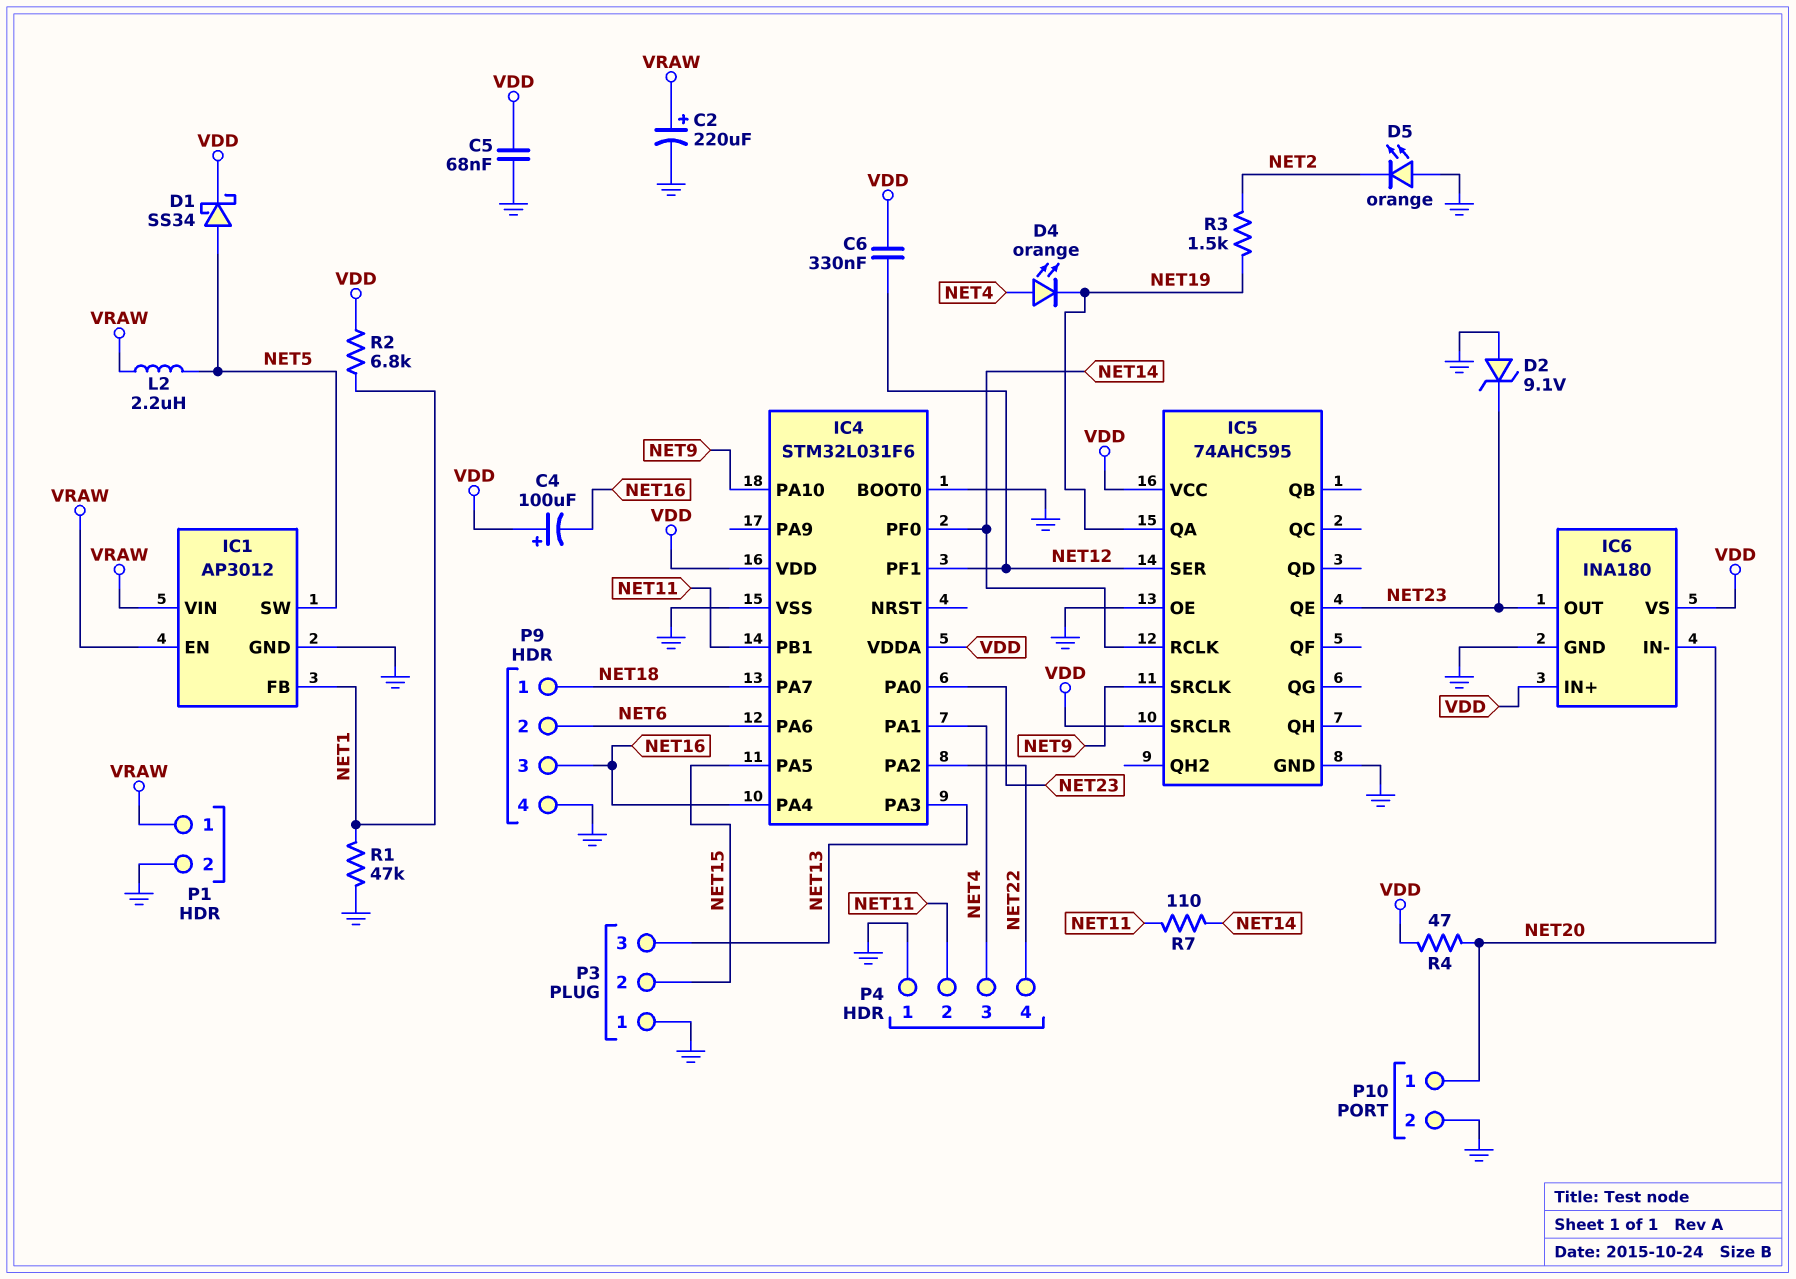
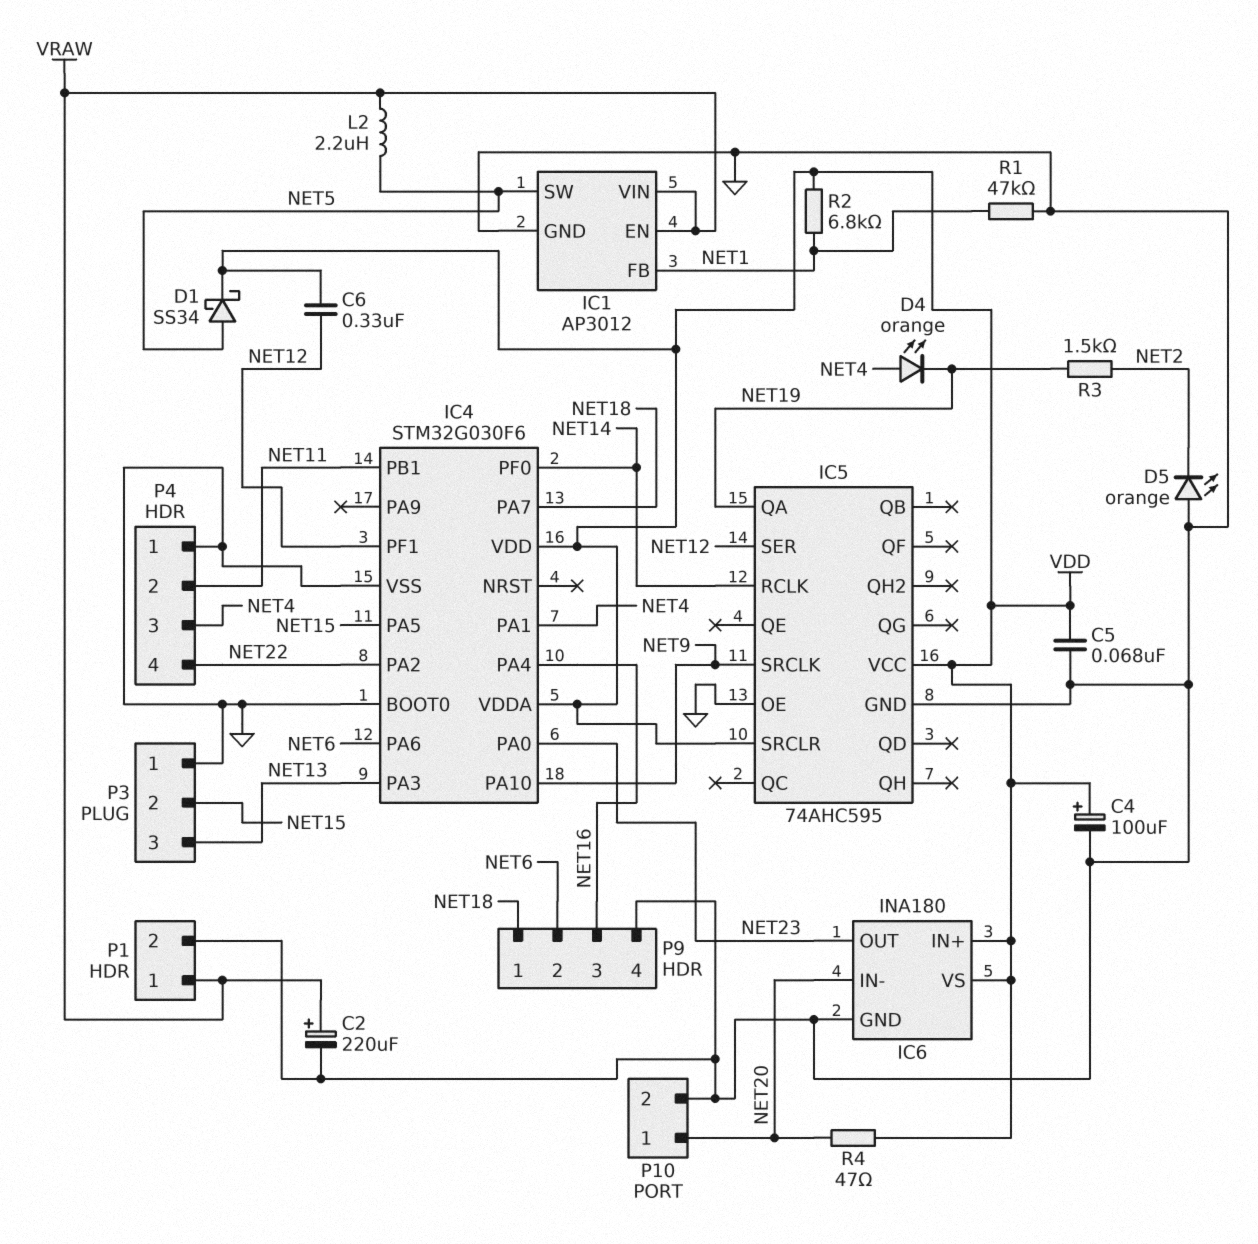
C4: 100uF (plus VDD, minus NET16) -> 100uF (plus VDD, minus GND)
D2: zener 9.1V (A GND, K NET23) -> none
IC4: STM32L031F6 -> STM32G030F6
IC5 pin QE: NET23 -> none
R7: 110 (NET11, NET14) -> none

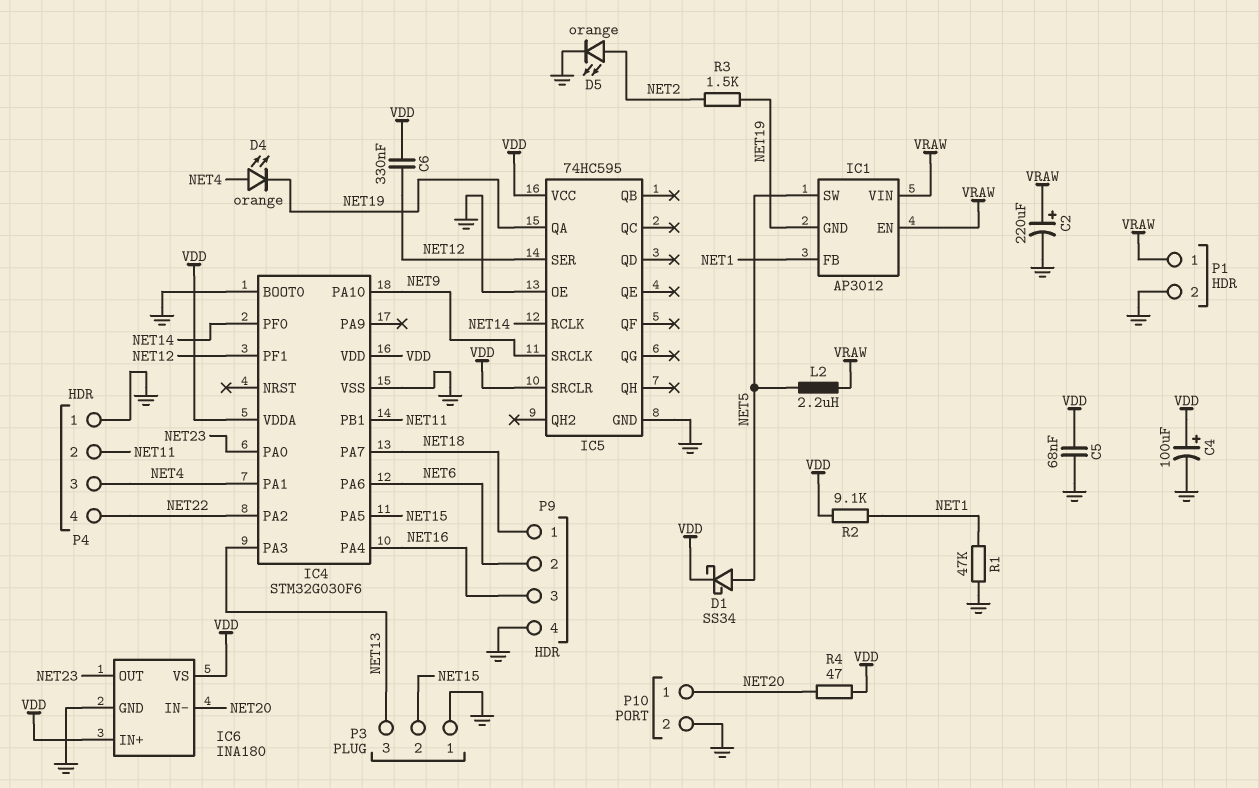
D5: LED orange (A GND, K NET2) -> LED orange (A NET2, K GND)
IC1 pin GND: GND -> NET19
IC5: 74AHC595 -> 74HC595
R2: 6.8k (NET1, VDD) -> 9.1k (NET1, VDD)

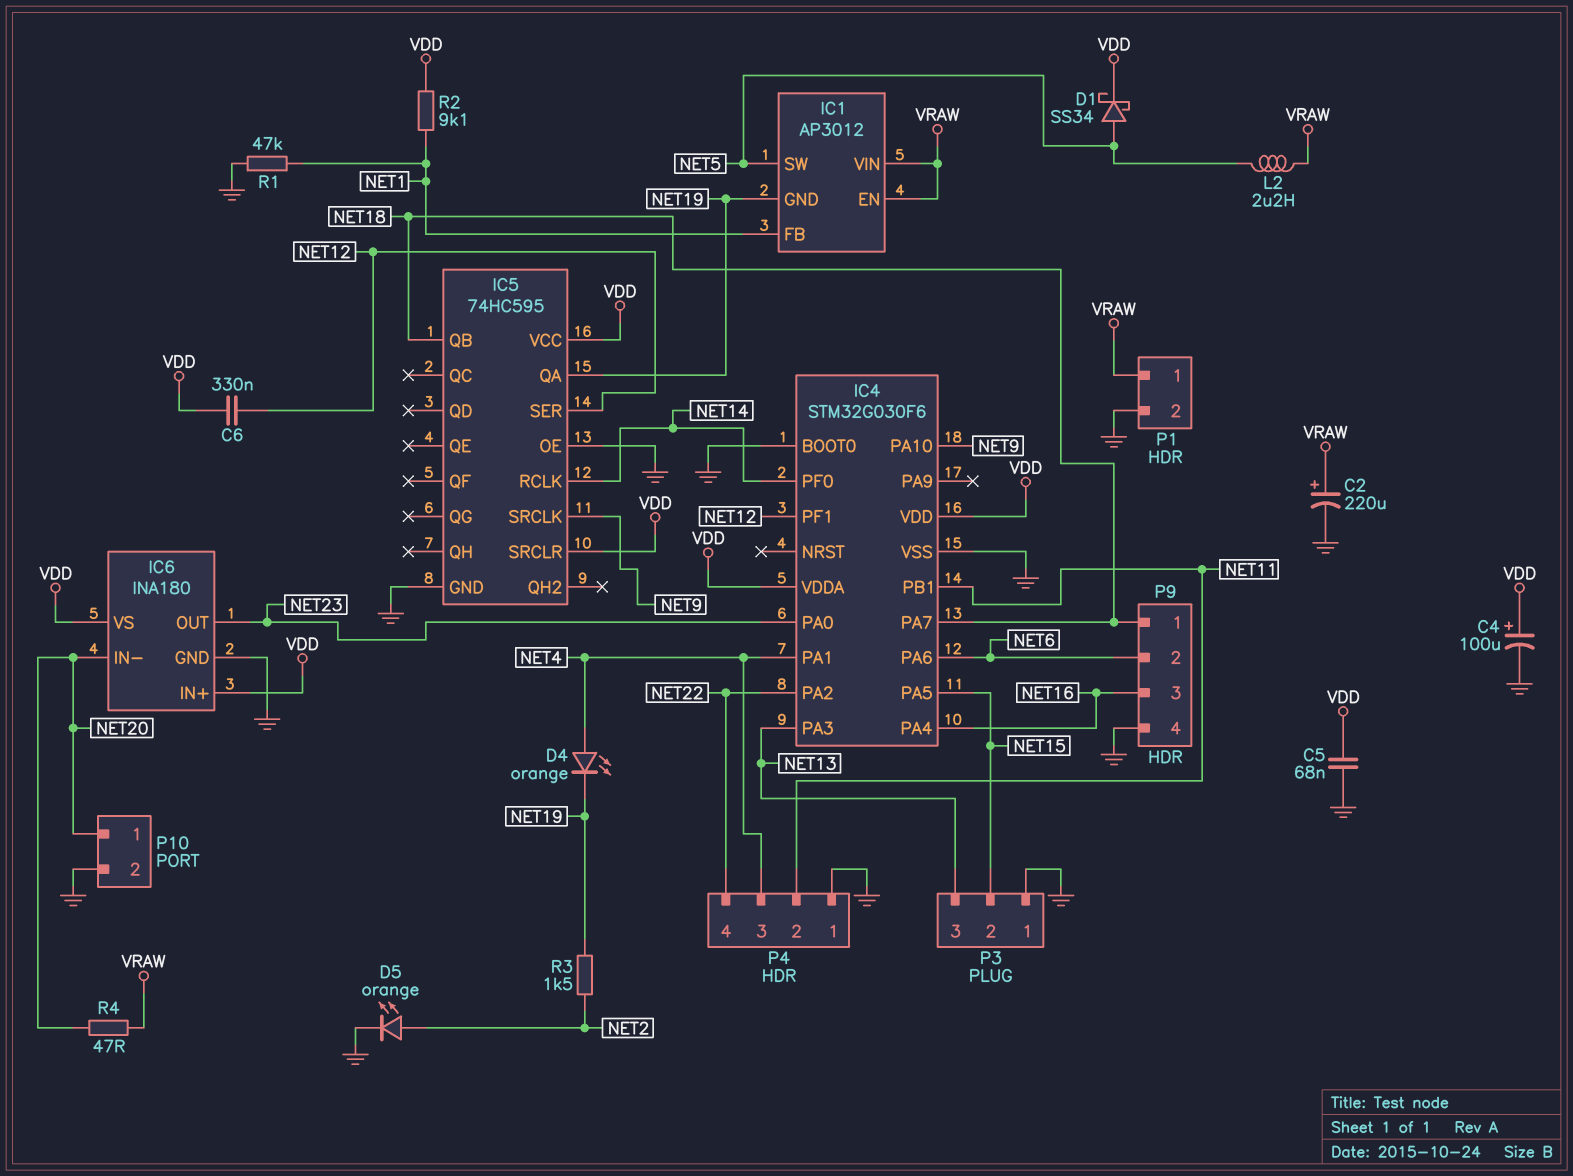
IC5 pin QB: none -> NET18
R4: 47 (NET20, VDD) -> 47 (NET20, VRAW)

